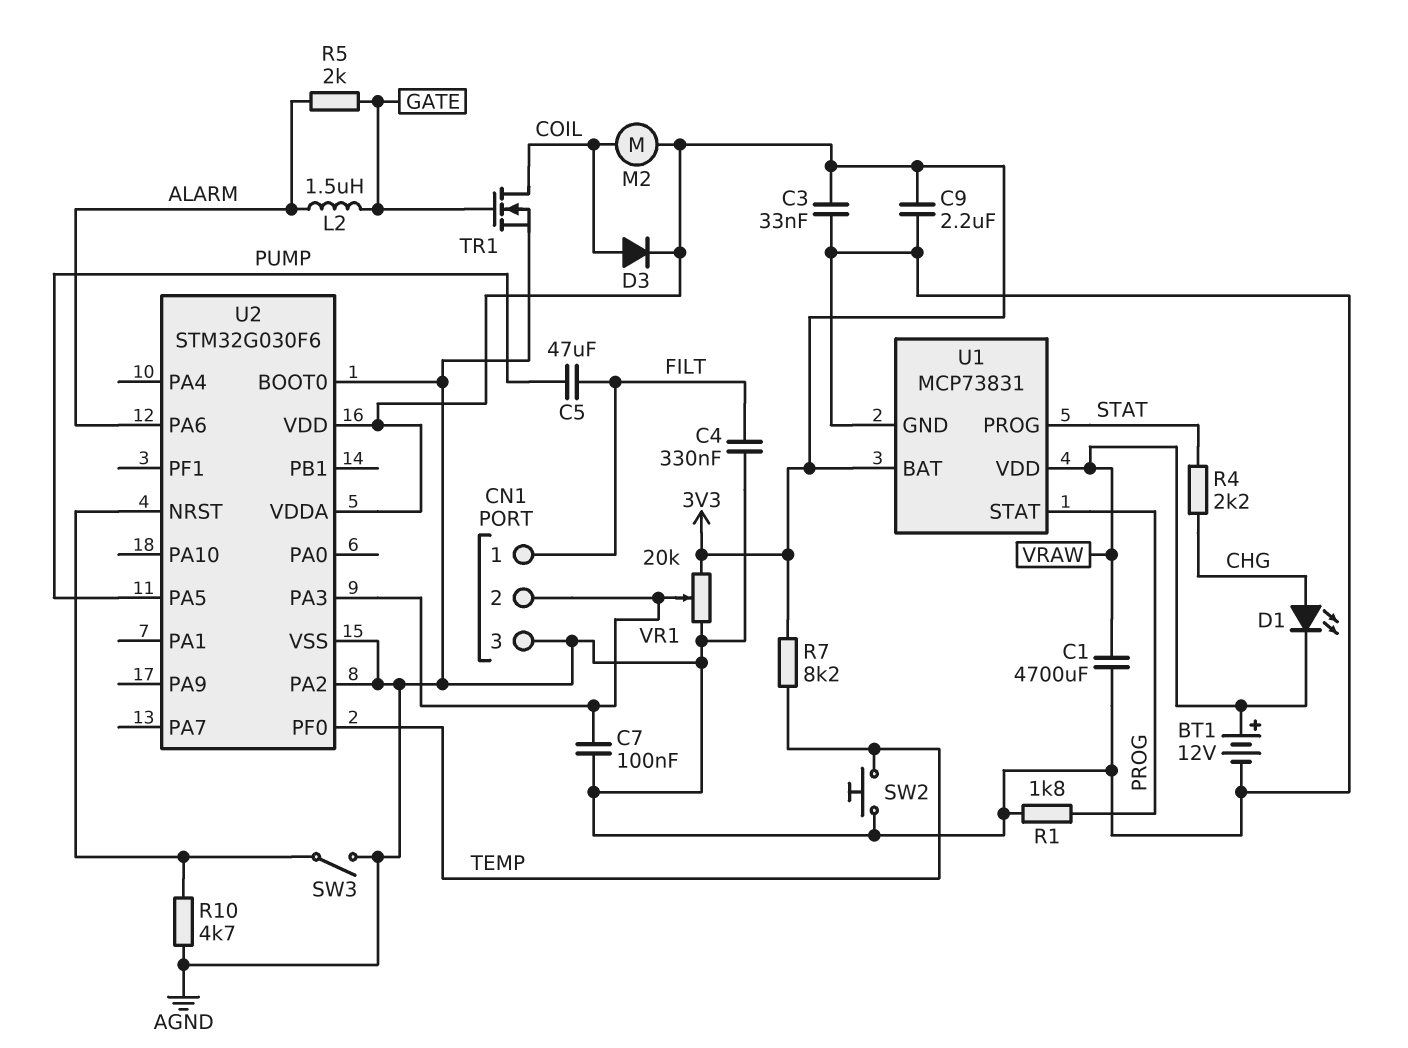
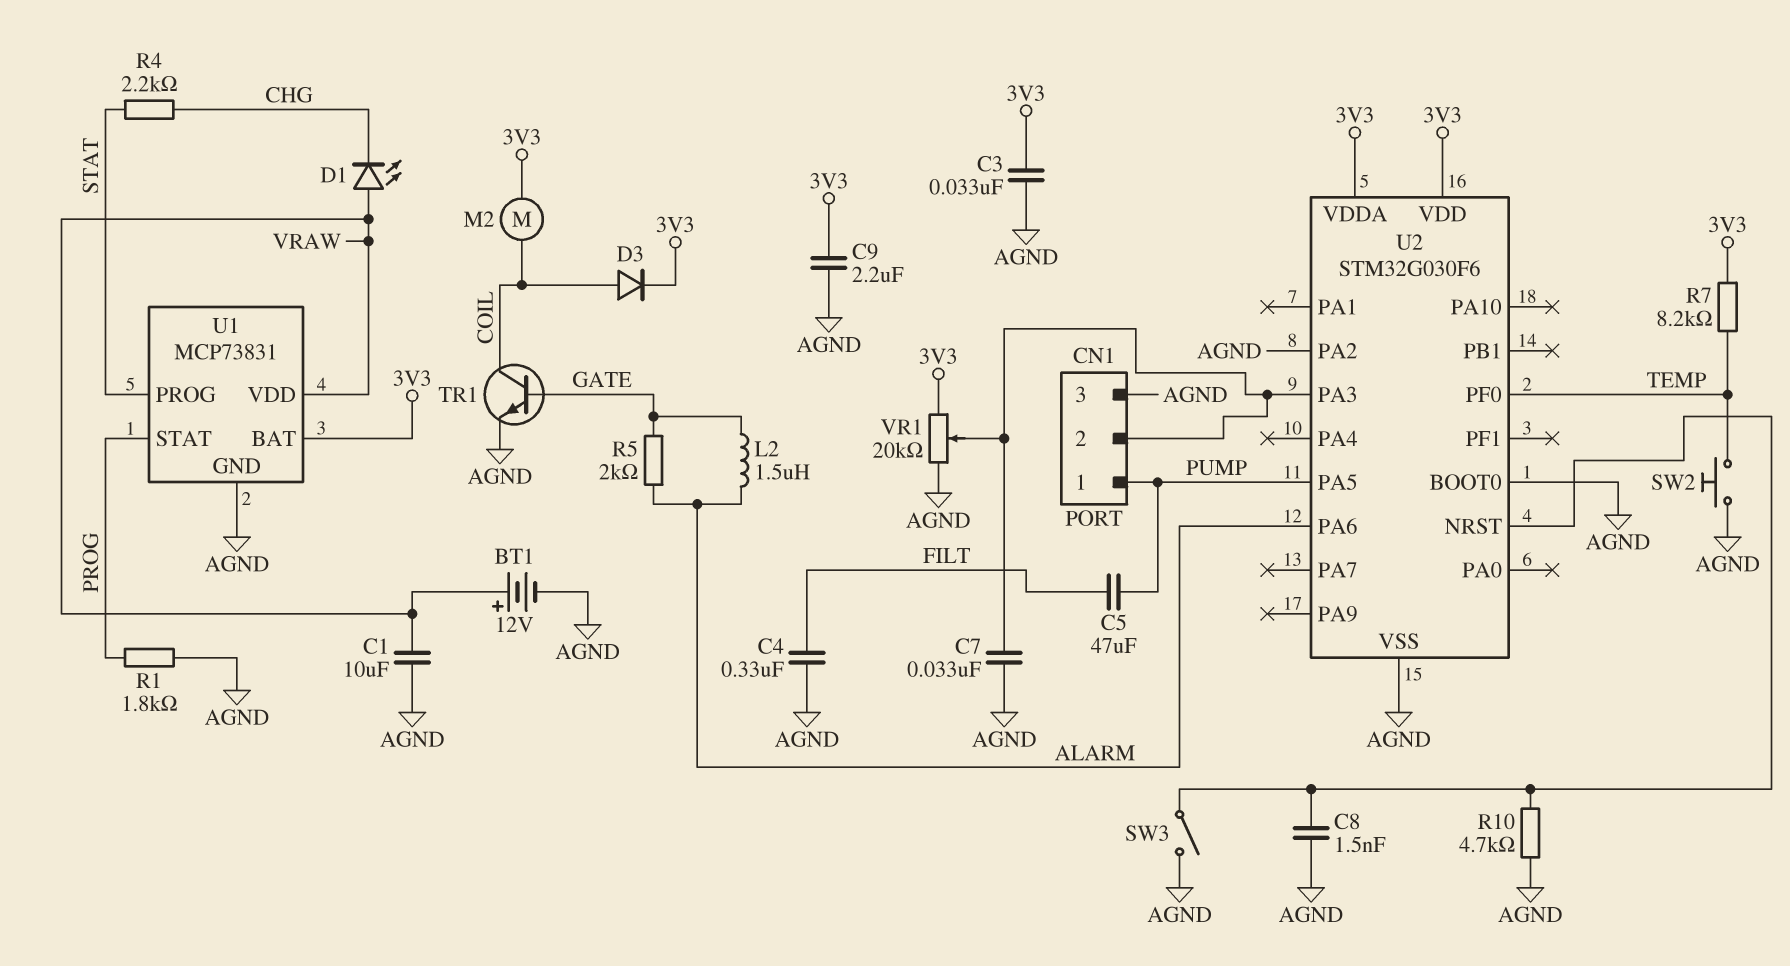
C1: 4700uF (AGND, VRAW) -> 10uF (AGND, VRAW)
C7: 100nF (AGND, CN1/2) -> 33nF (AGND, CN1/2)
C8: none -> 1.5nF (AGND, U2/NRST)
CN1 pin 1: FILT -> PUMP
D1: LED (A CHG, K VRAW) -> LED (A VRAW, K CHG)
TR1: NMOS (G GATE, D COIL, S AGND) -> NPN (B GATE, C COIL, E AGND)

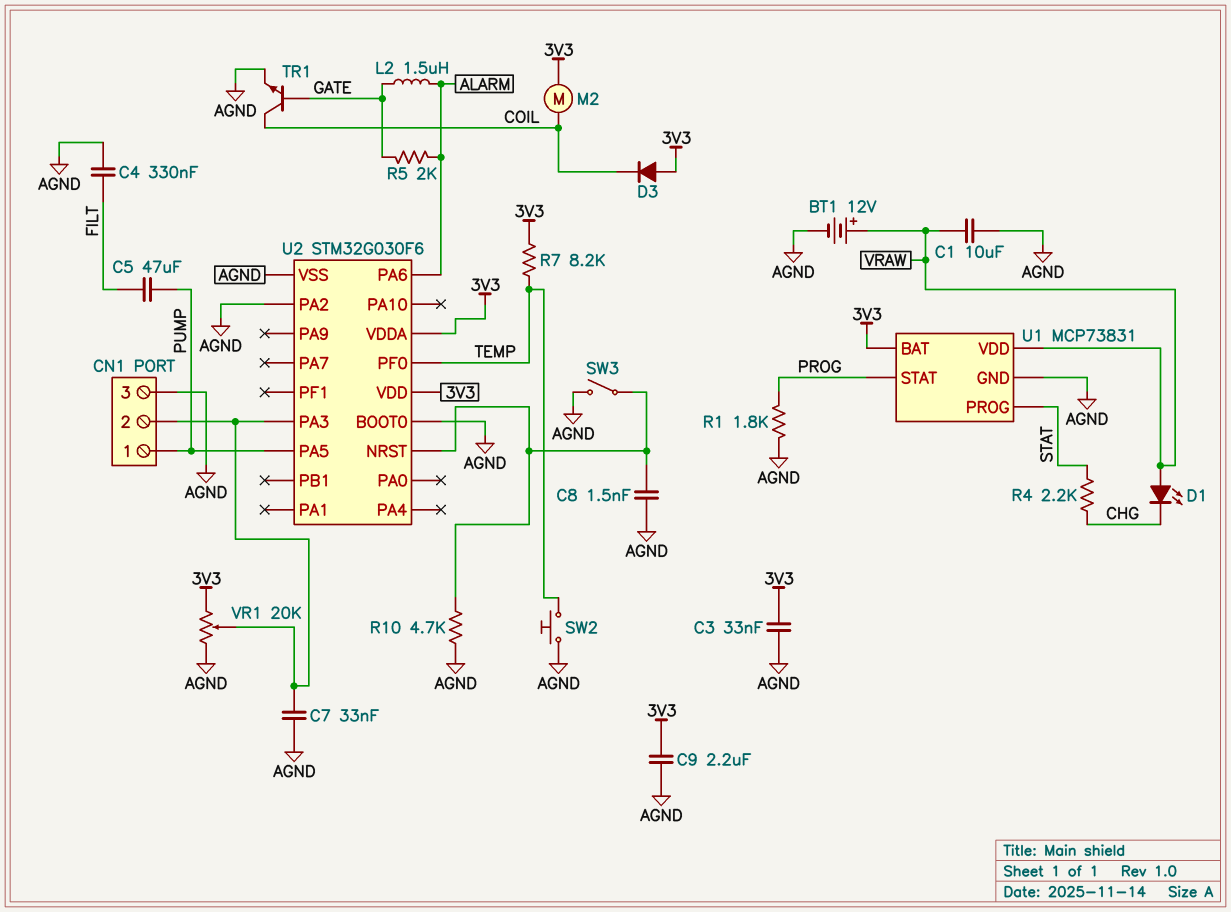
D3: diode (A COIL, K 3V3) -> diode (A 3V3, K COIL)

